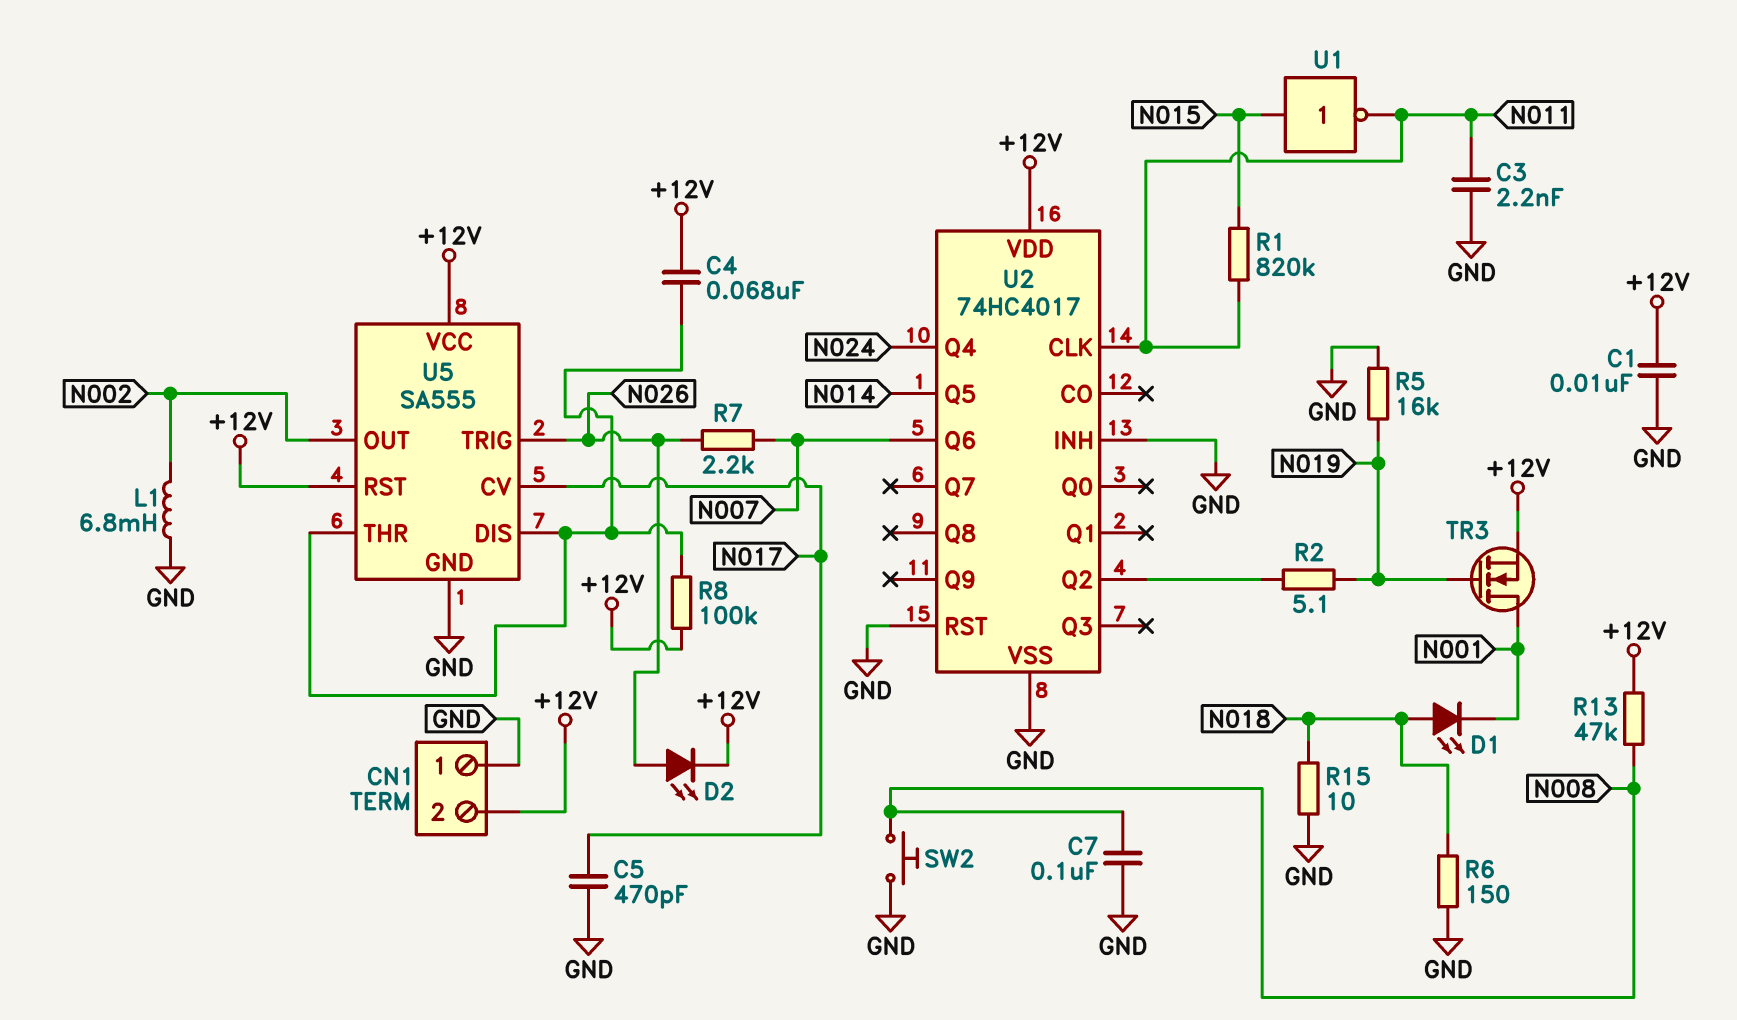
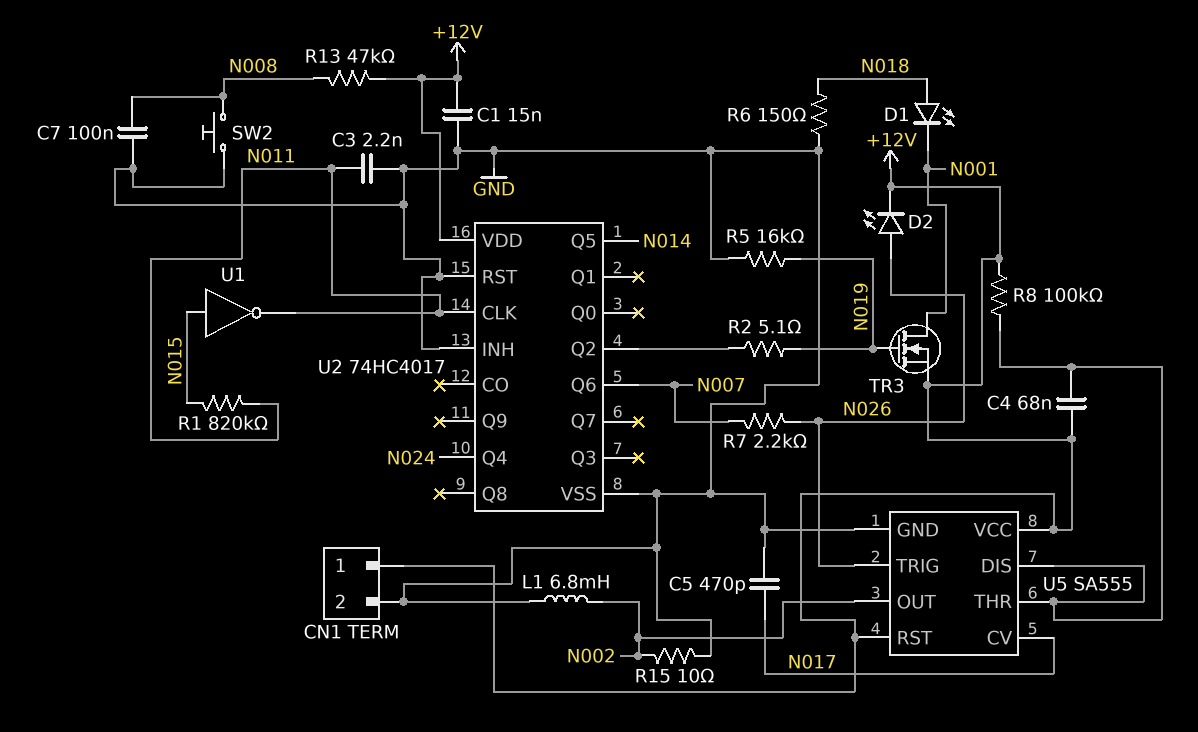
C1: 10nF (+12V, GND) -> 15nF (+12V, GND)
CN1 pin 1: GND -> +12V
CN1 pin 2: +12V -> GND
R15: 10 (GND, N018) -> 10 (GND, N002)

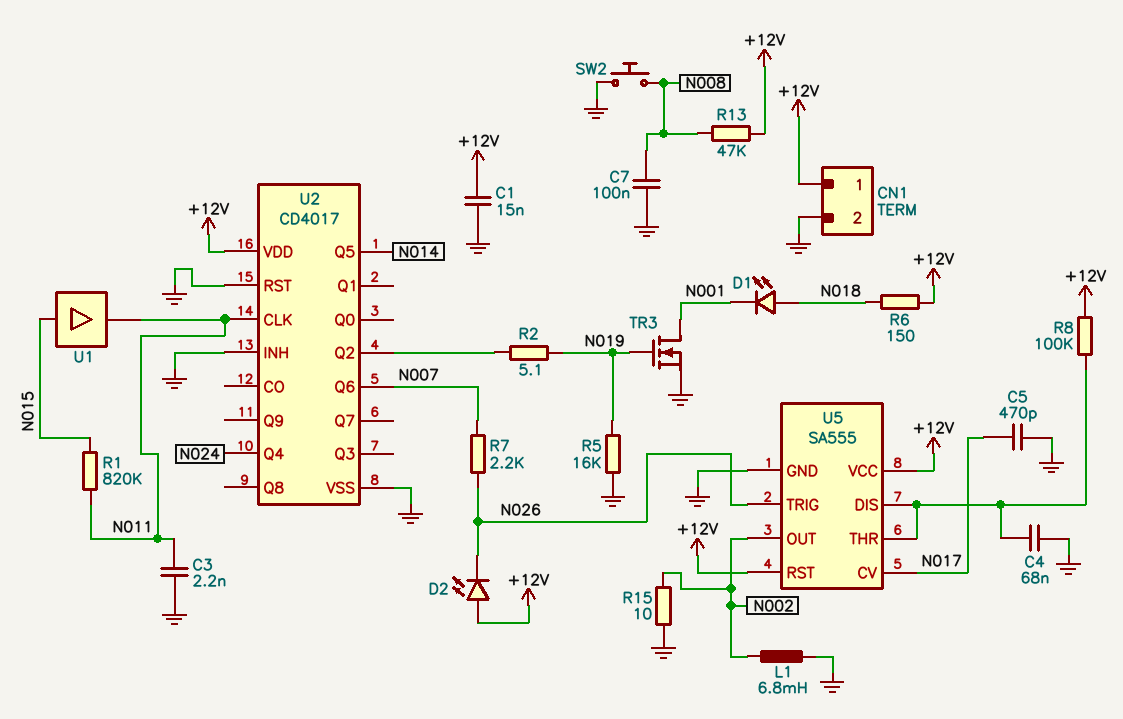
C4: 68nF (+12V, U5/DIS) -> 68nF (GND, U5/DIS)
D2: LED (A N026, K +12V) -> LED (A +12V, K N026)
R6: 150 (GND, N018) -> 150 (+12V, N018)
TR3: NMOS (G N019, D N001, S +12V) -> NMOS (G N019, D N001, S GND)
U1: NOT (in N015, out N011) -> buffer (in N015, out N011)
U2: 74HC4017 -> CD4017

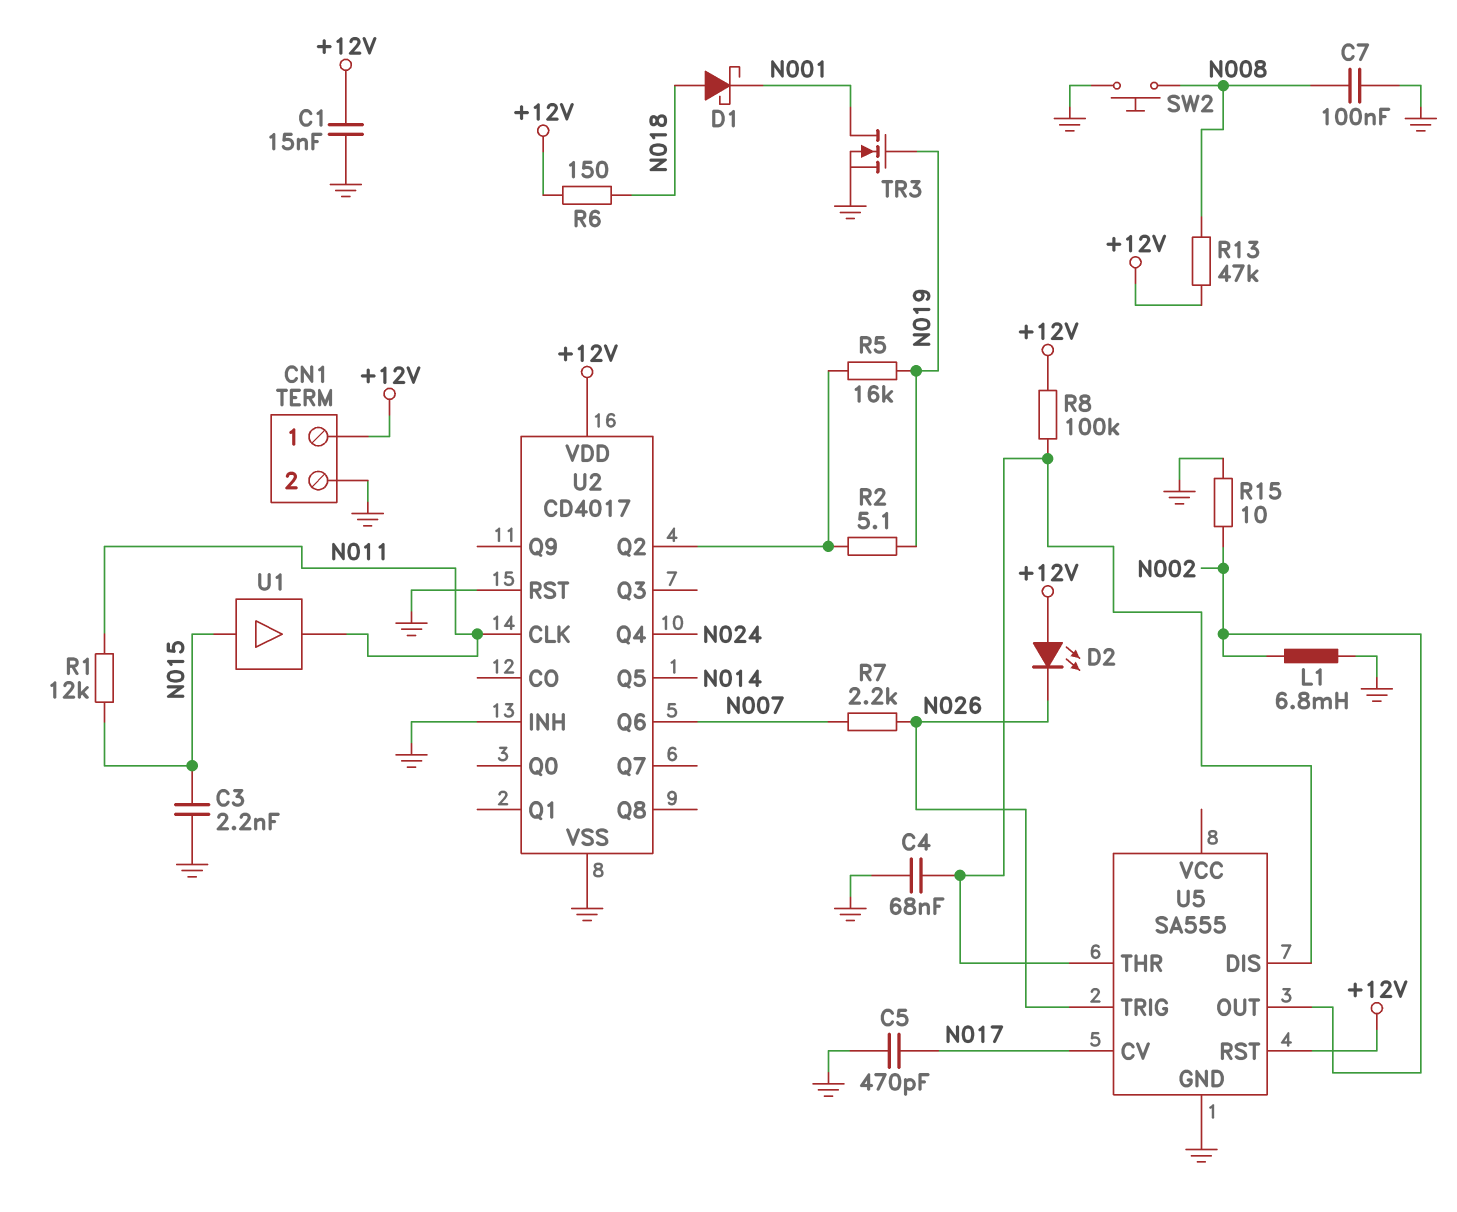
C3: 2.2nF (GND, N011) -> 2.2nF (GND, N015)
D1: LED (A N018, K N001) -> schottky (A N018, K N001)
R1: 820k (N011, N015) -> 12k (N011, N015)
R5: 16k (GND, N019) -> 16k (N019, U2/Q2)
U5 pin VCC: +12V -> none

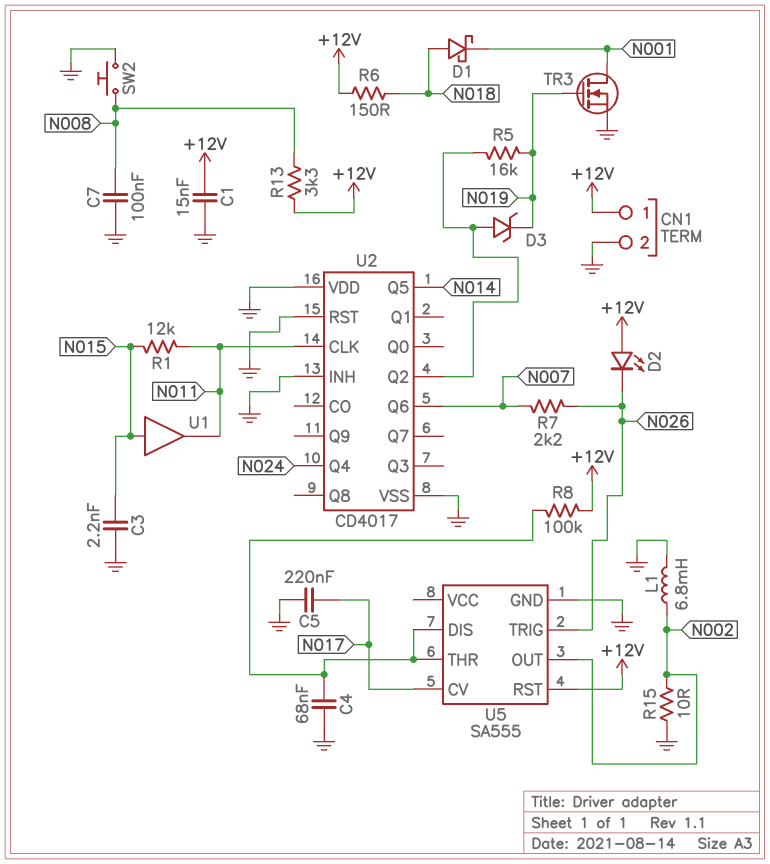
C5: 470pF (GND, N017) -> 220nF (GND, N017)
D3: none -> zener (A U2/Q2, K N019)
R2: 5.1 (N019, U2/Q2) -> none
R13: 47k (+12V, N008) -> 3.3k (+12V, N008)
U2 pin VDD: +12V -> GND

